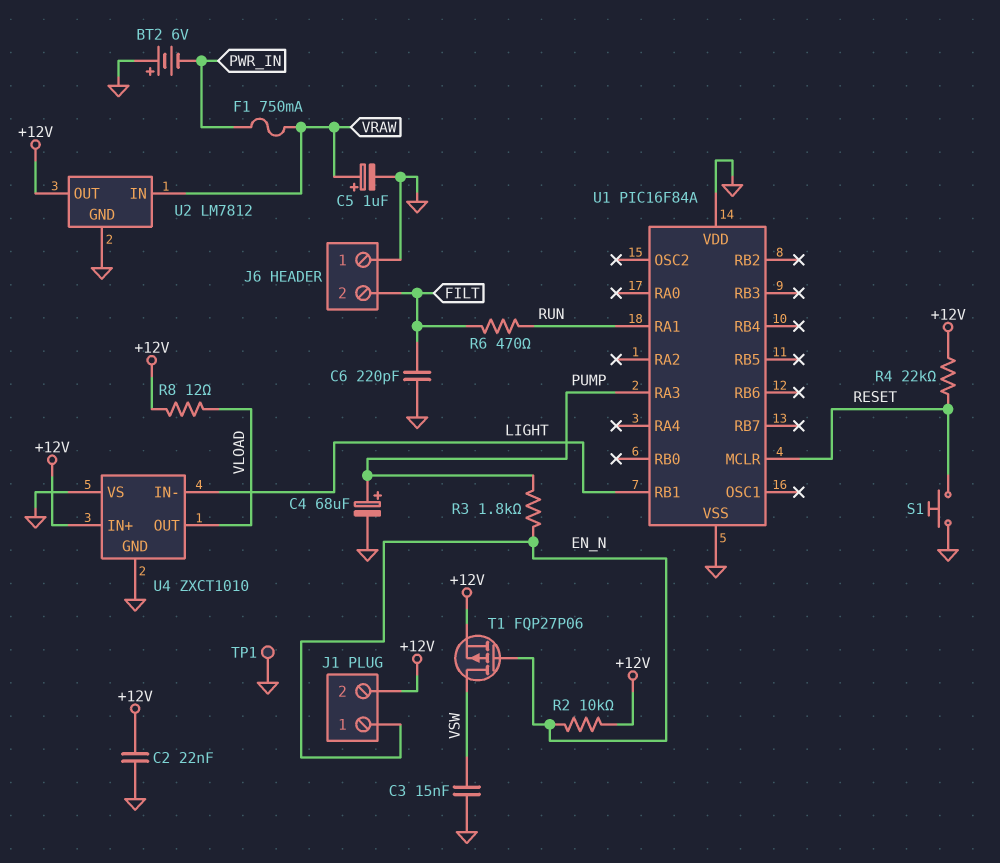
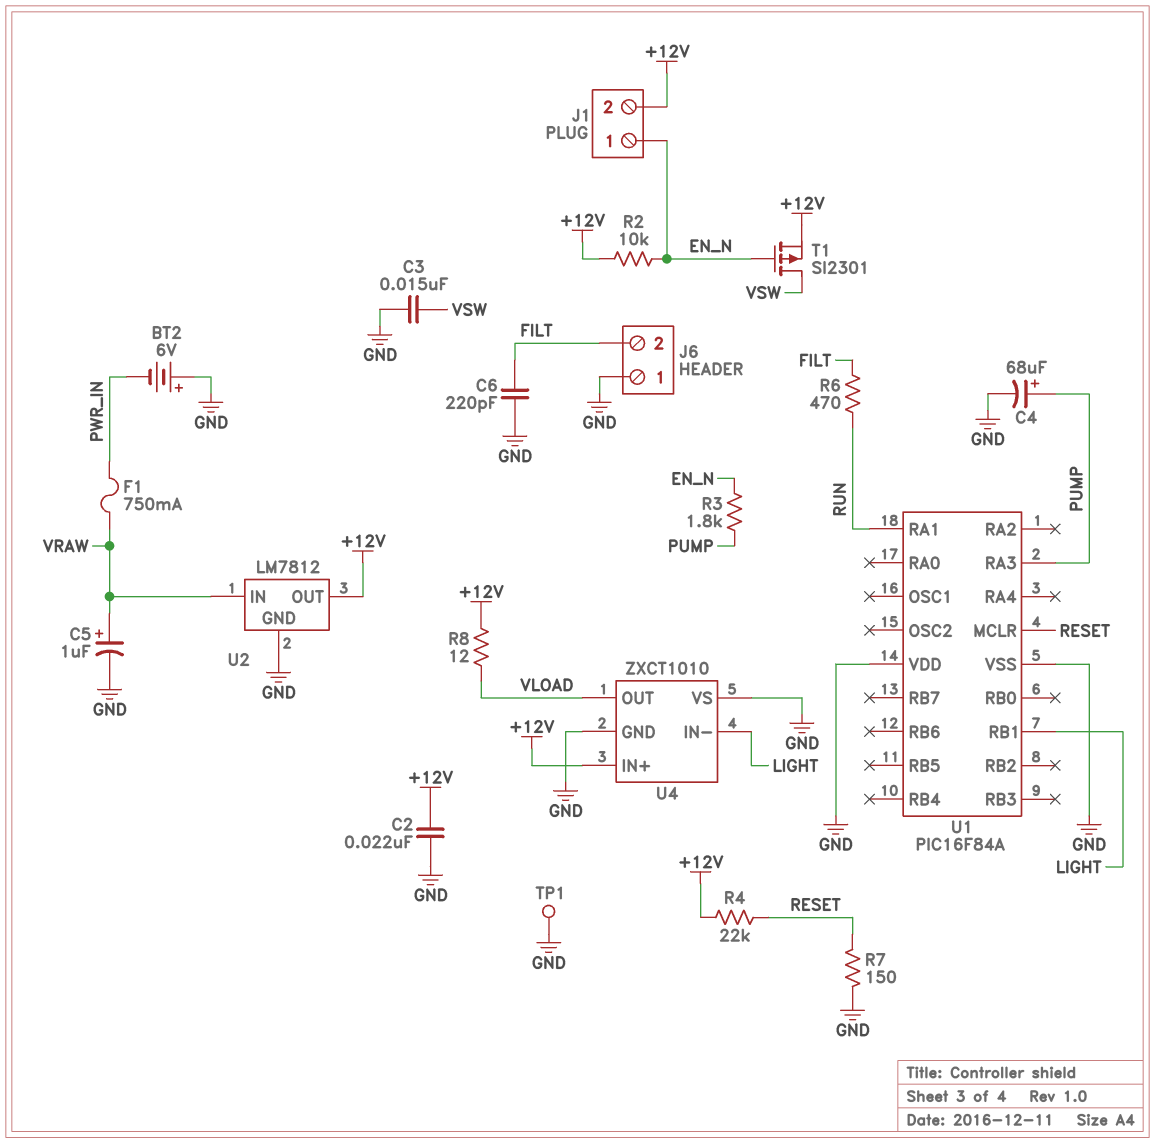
R7: none -> 150 (GND, RESET)
S1: button (GND, RESET) -> none
T1: PMOS FQP27P06 (G EN_N, D VSW, S +12V) -> PMOS SI2301 (G EN_N, D VSW, S +12V)

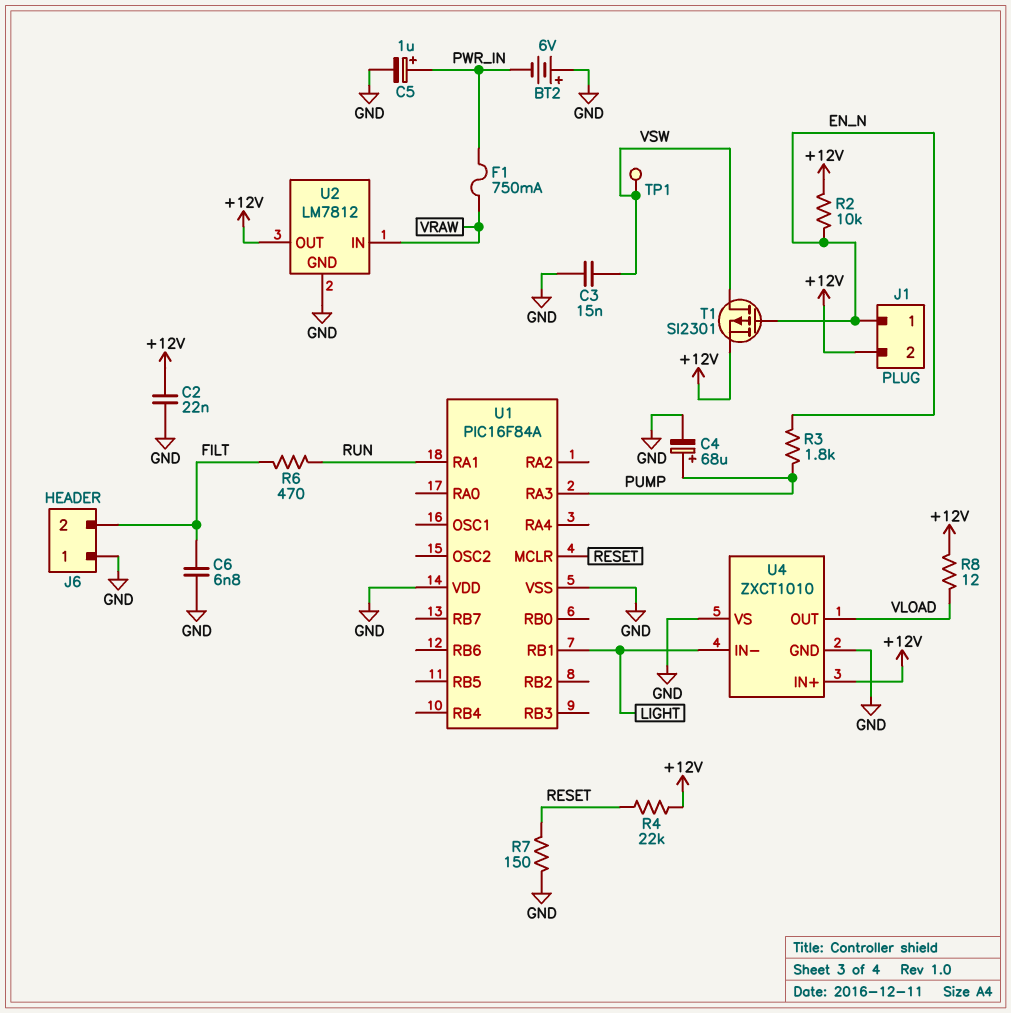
C5: 1uF (plus VRAW, minus GND) -> 1uF (plus PWR_IN, minus GND)
C6: 220pF (FILT, GND) -> 6.8nF (FILT, GND)
TP1: test point (GND) -> test point (VSW)

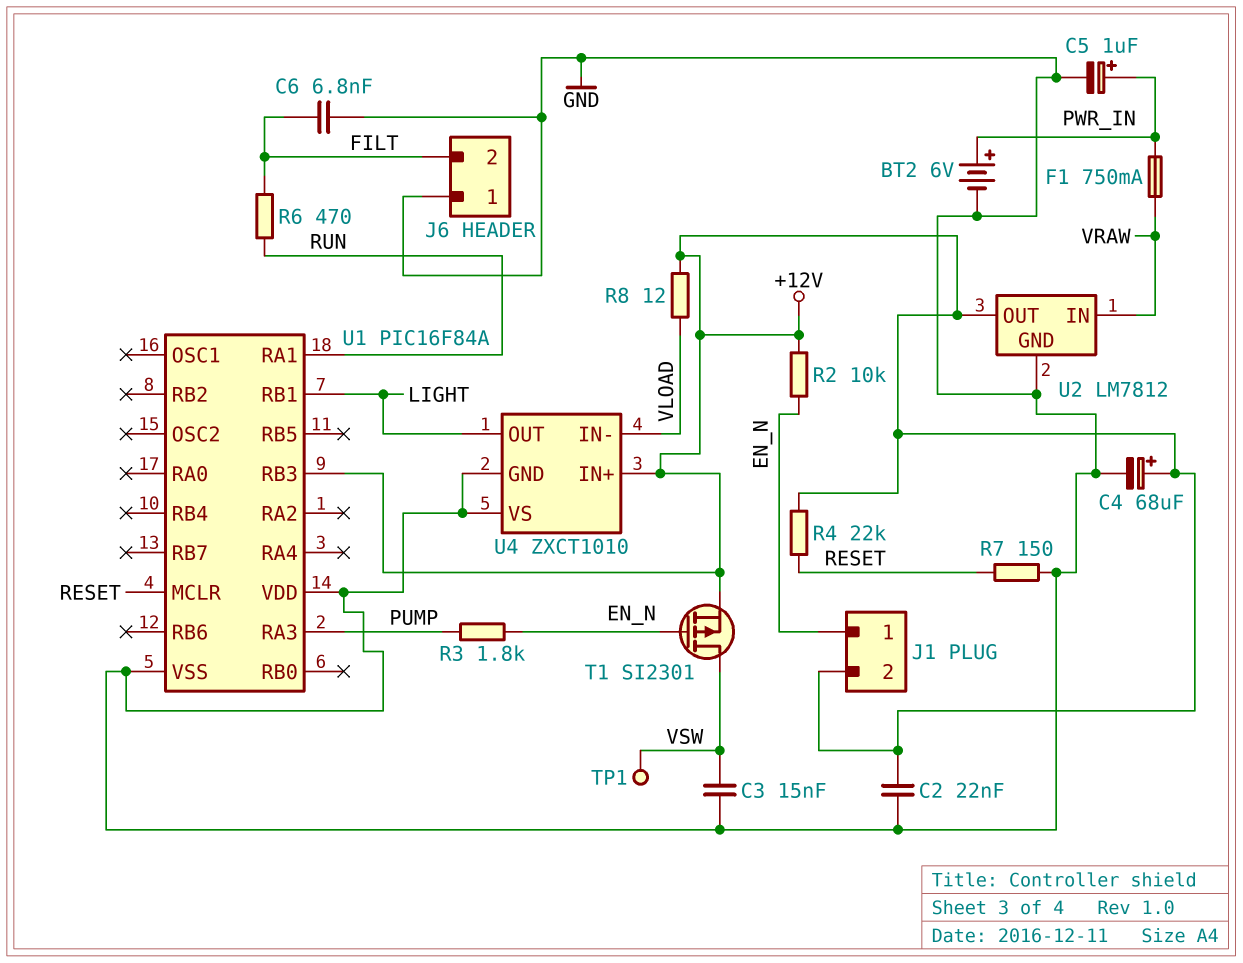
BT2: 6V (plus GND, minus PWR_IN) -> 6V (plus PWR_IN, minus GND)
C4: 68uF (plus PUMP, minus GND) -> 68uF (plus +12V, minus GND)
U1 pin RB3: none -> +12V
U4 pin IN-: LIGHT -> VLOAD
U4 pin OUT: VLOAD -> LIGHT

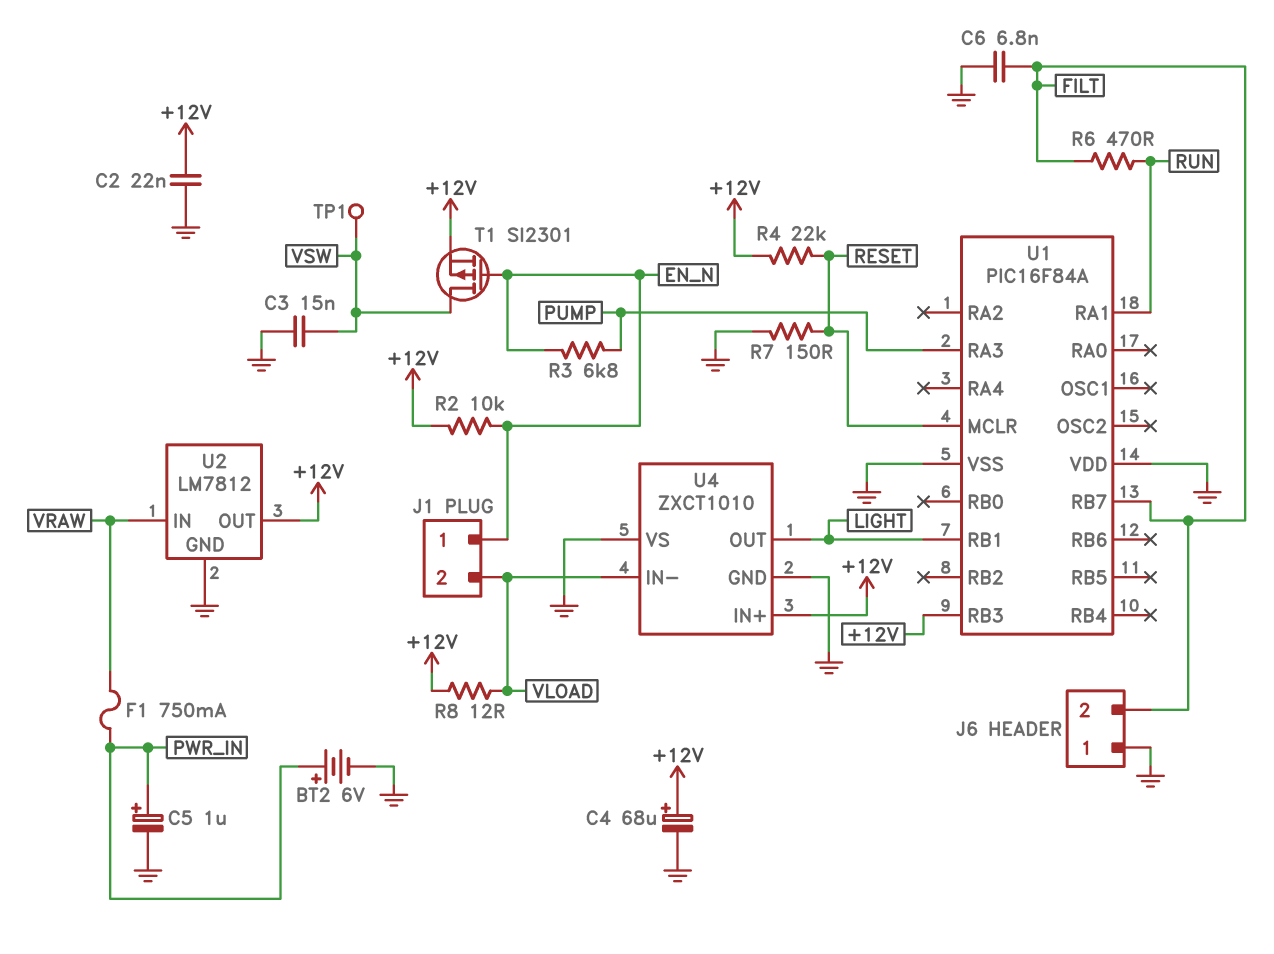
J1 pin 2: +12V -> VLOAD
R3: 1.8k (EN_N, PUMP) -> 6.8k (EN_N, PUMP)
U1 pin RB7: none -> FILT

